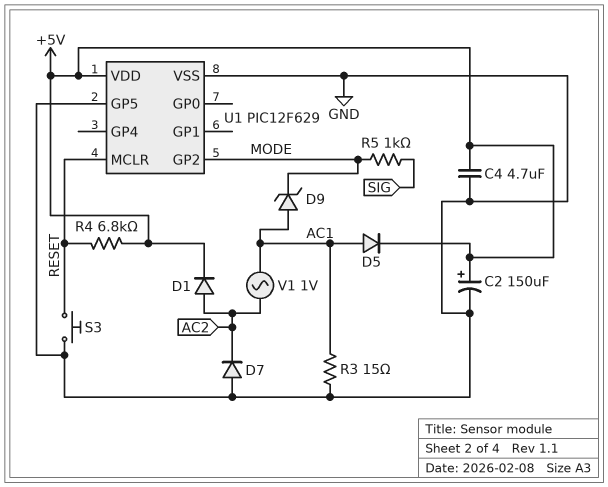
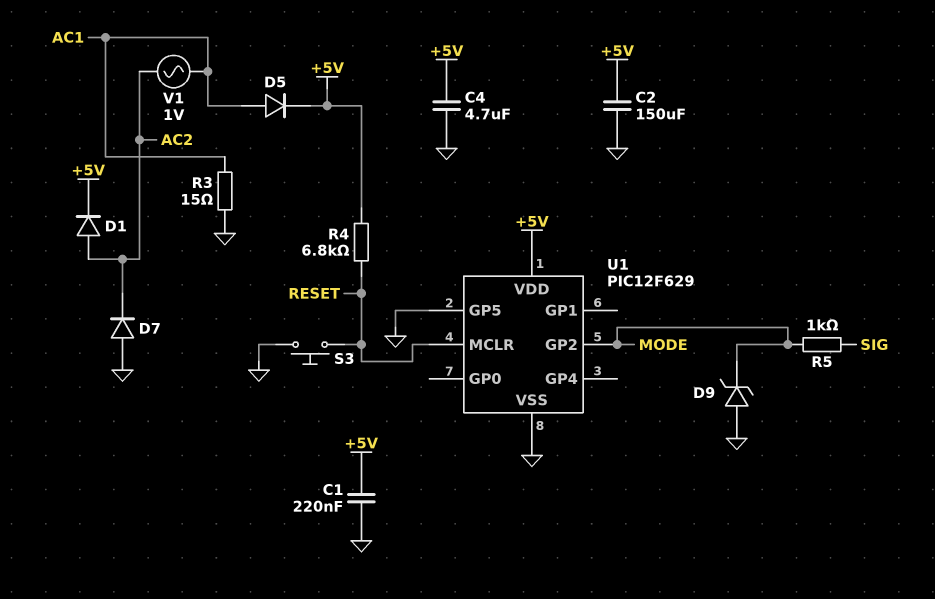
C1: none -> 220nF (+5V, GND)
C2: 150uF (plus +5V, minus GND) -> 150uF (+5V, GND)
D9: zener (A AC1, K MODE) -> zener (A GND, K MODE)

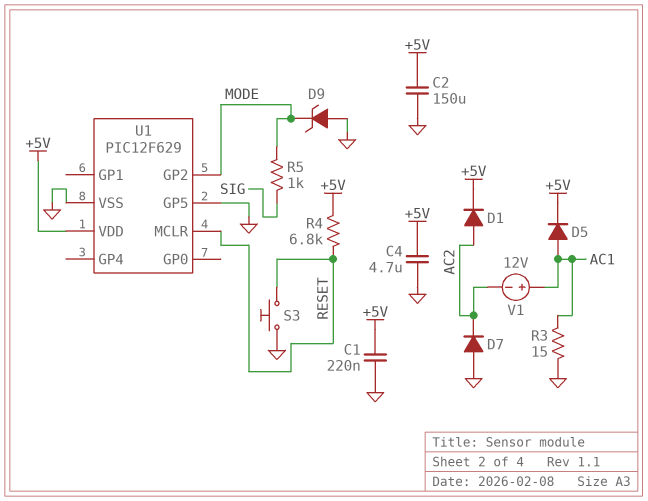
V1: AC 1V (AC1, AC2) -> 12V (plus AC1, minus AC2)

